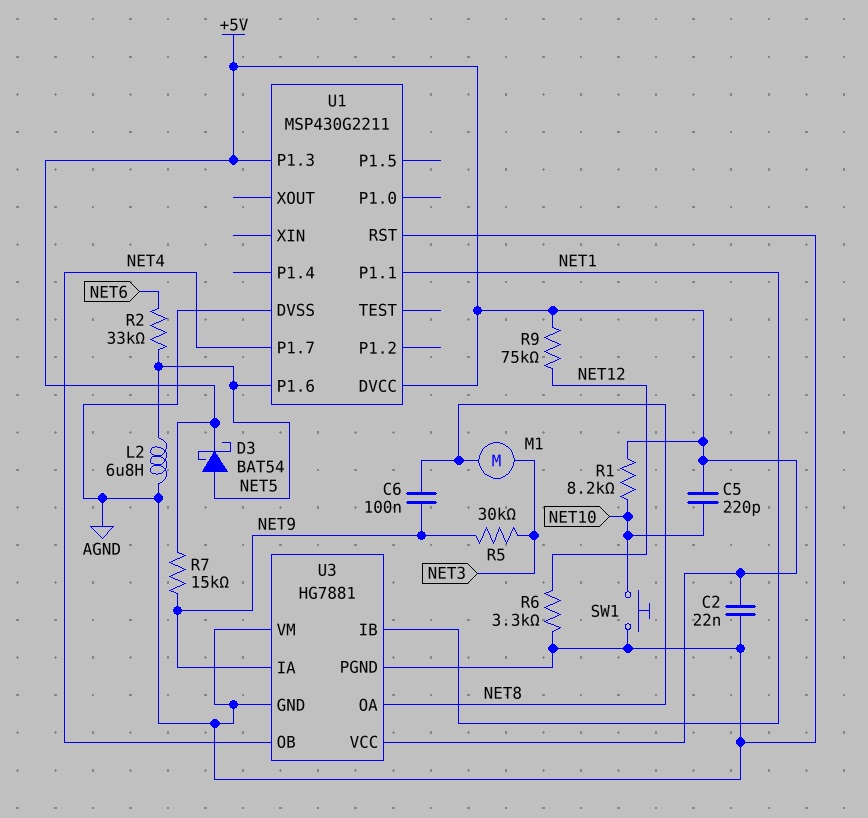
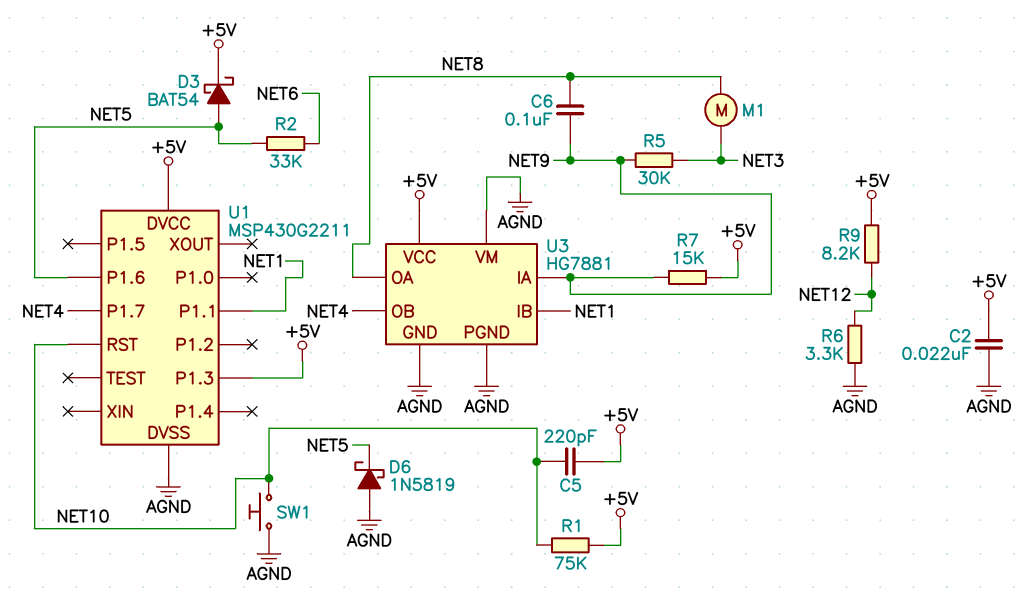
D6: none -> schottky 1N5819 (A AGND, K NET5)
L2: 6.8uH (AGND, NET5) -> none
R1: 8.2k (+5V, NET10) -> 75k (+5V, NET10)
R9: 75k (+5V, NET12) -> 8.2k (+5V, NET12)
U1 pin RST: AGND -> NET10

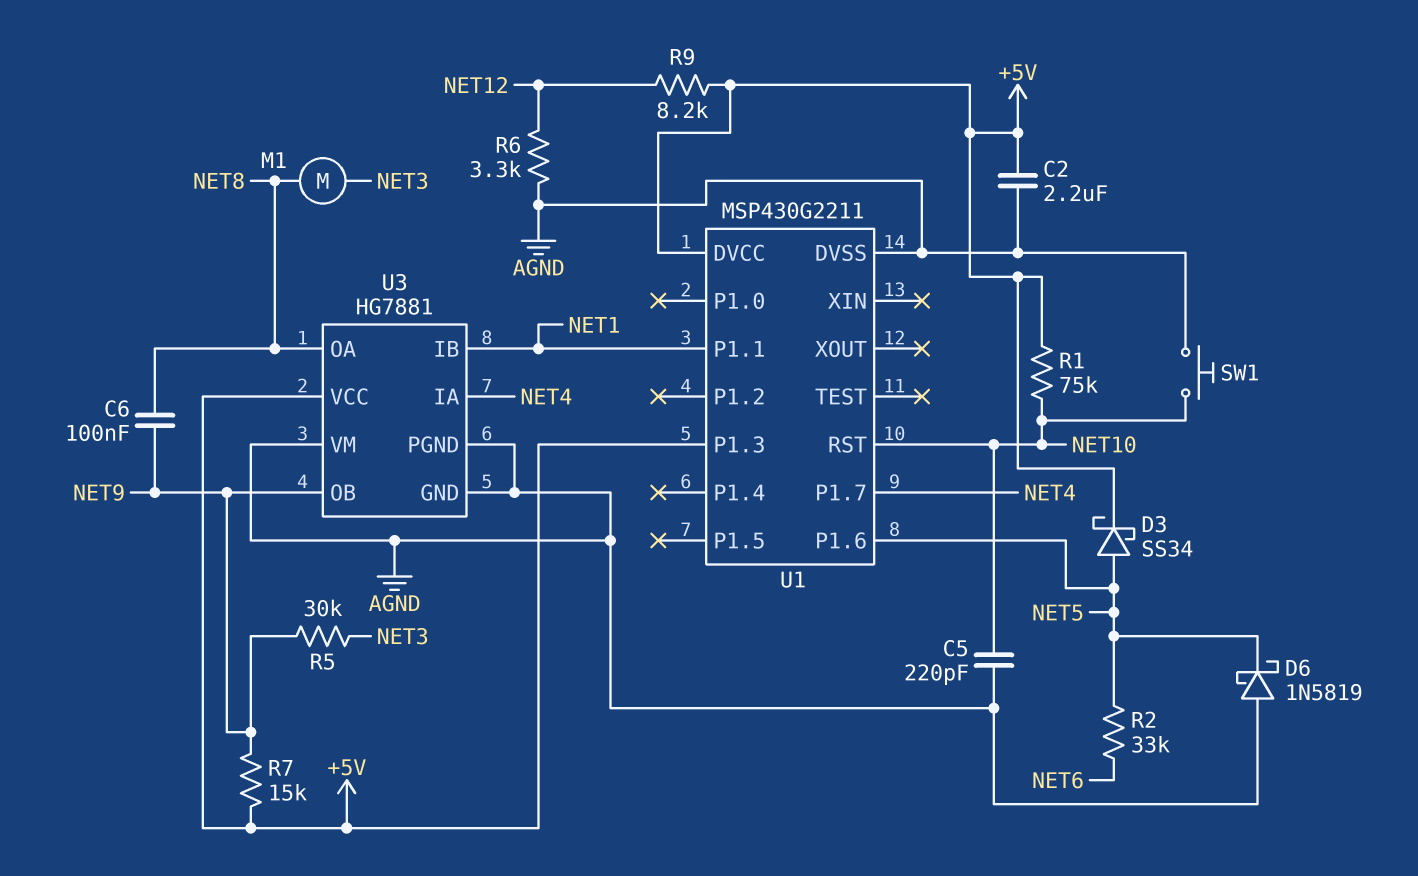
C2: 22nF (+5V, AGND) -> 2.2uF (+5V, AGND)
C5: 220pF (+5V, NET10) -> 220pF (AGND, NET10)
D3: schottky BAT54 (A NET5, K +5V) -> schottky SS34 (A NET5, K +5V)
U3 pin IA: NET9 -> NET4
U3 pin OB: NET4 -> NET9

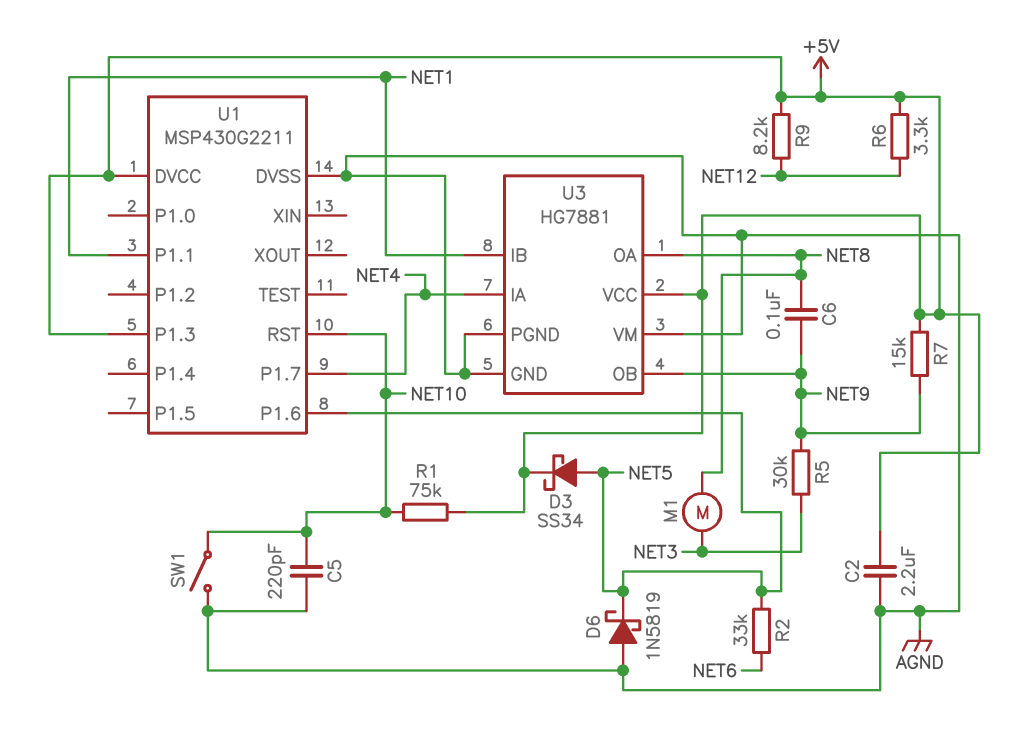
R6: 3.3k (AGND, NET12) -> 3.3k (+5V, NET12)
SW1: button (AGND, NET10) -> switch (AGND, NET10)

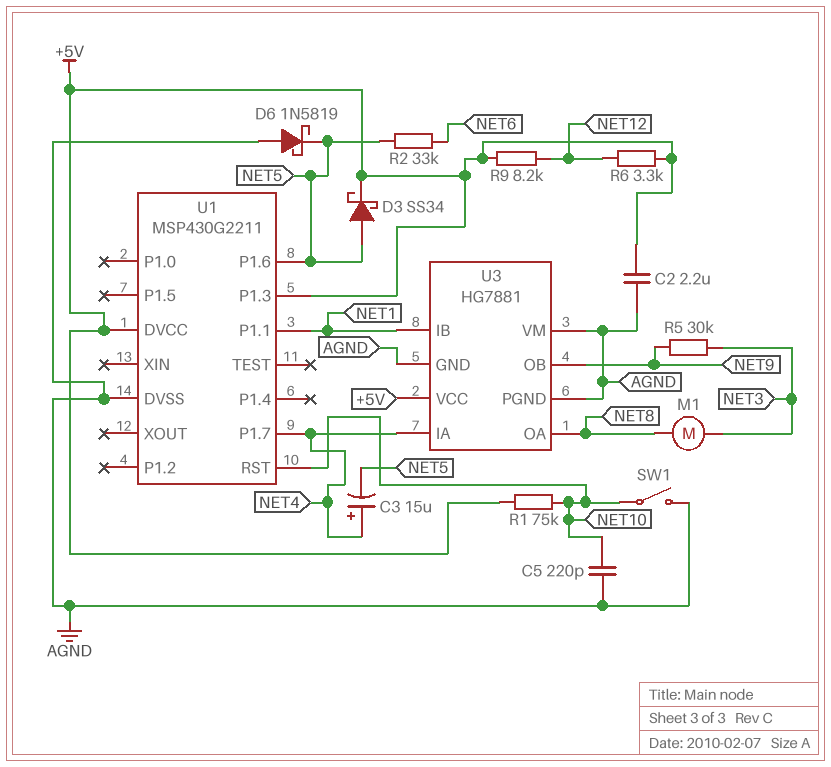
C3: none -> 15uF (plus NET4, minus NET5)
C6: 100nF (NET8, NET9) -> none
R7: 15k (+5V, NET9) -> none

